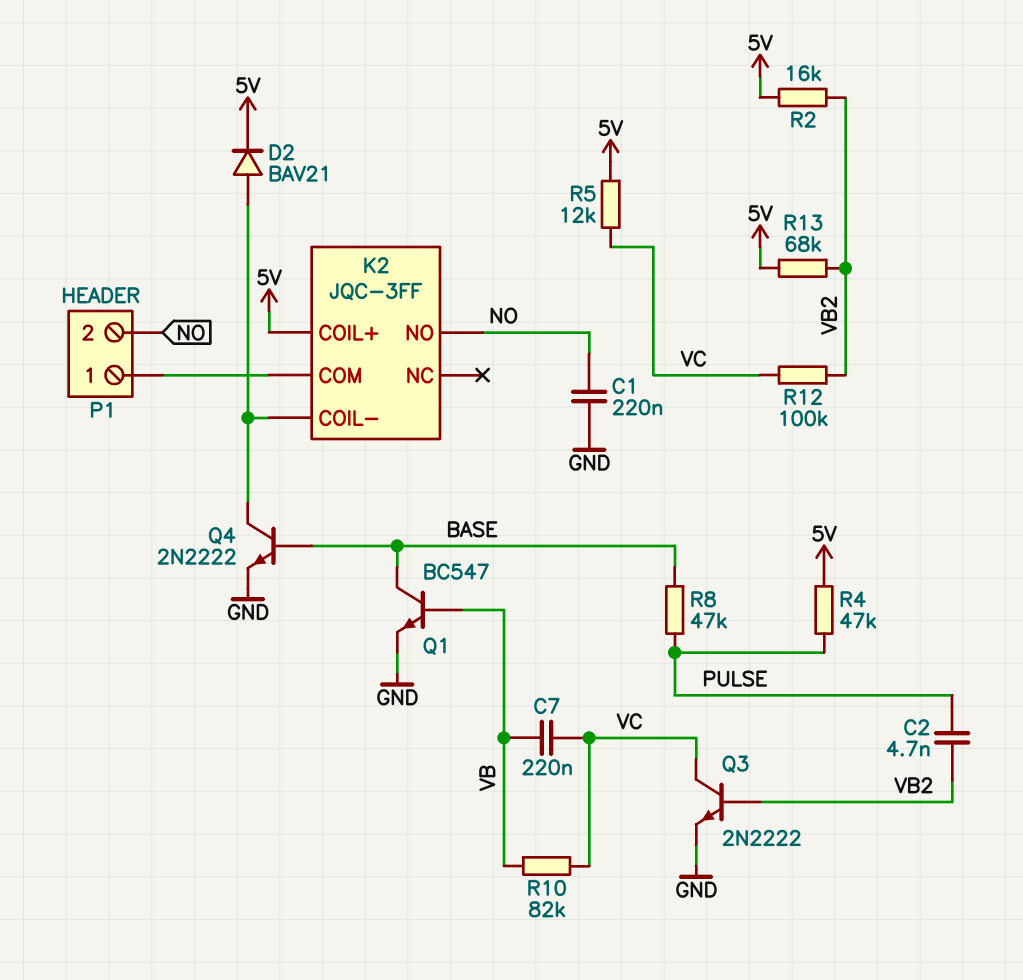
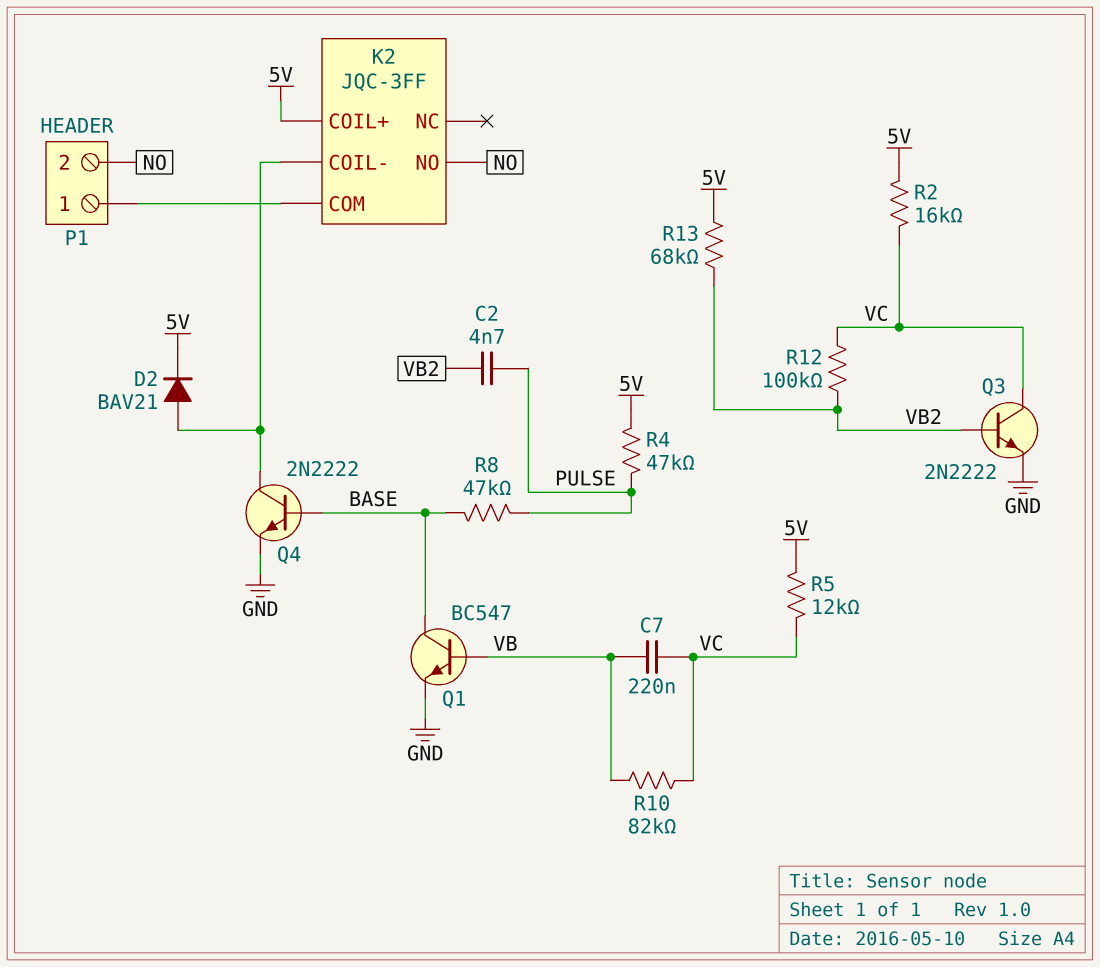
C1: 220nF (GND, NO) -> none
R2: 16k (5V, VB2) -> 16k (5V, VC)

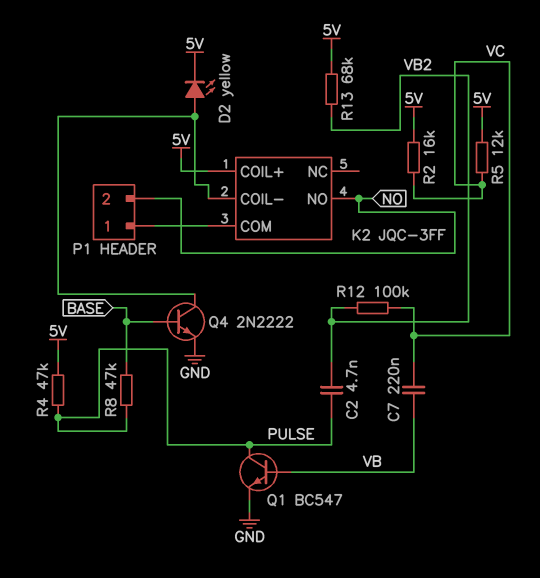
D2: diode BAV21 (A K2/COIL-, K 5V) -> LED yellow (A K2/COIL-, K 5V)
Q1: NPN BC547 (B VB, C BASE, E GND) -> NPN BC547 (B VB, C PULSE, E GND)
Q3: NPN 2N2222 (B VB2, C VC, E GND) -> none
R10: 82k (VB, VC) -> none

